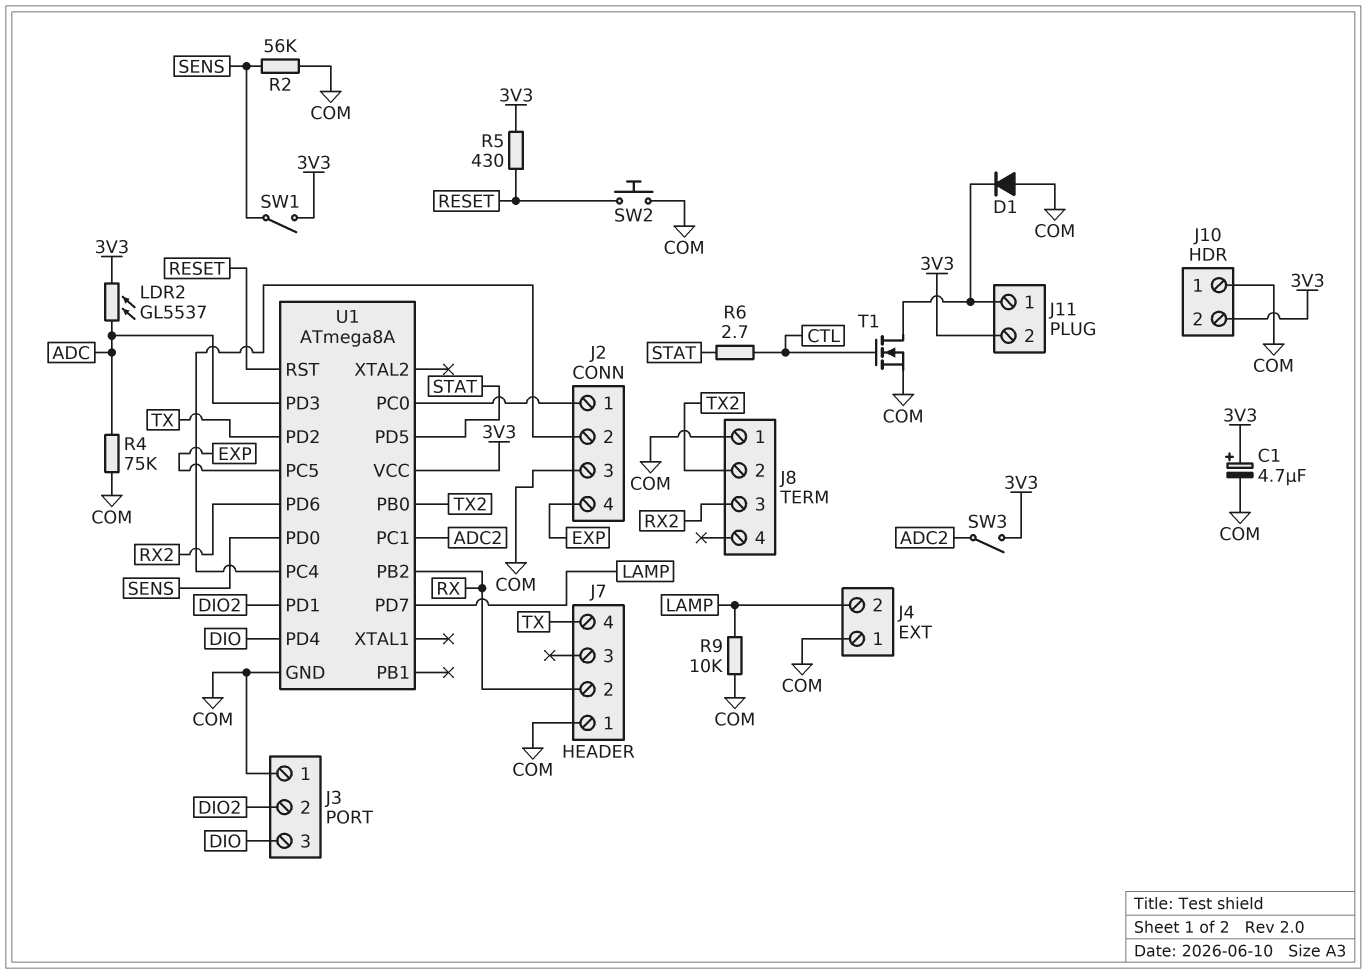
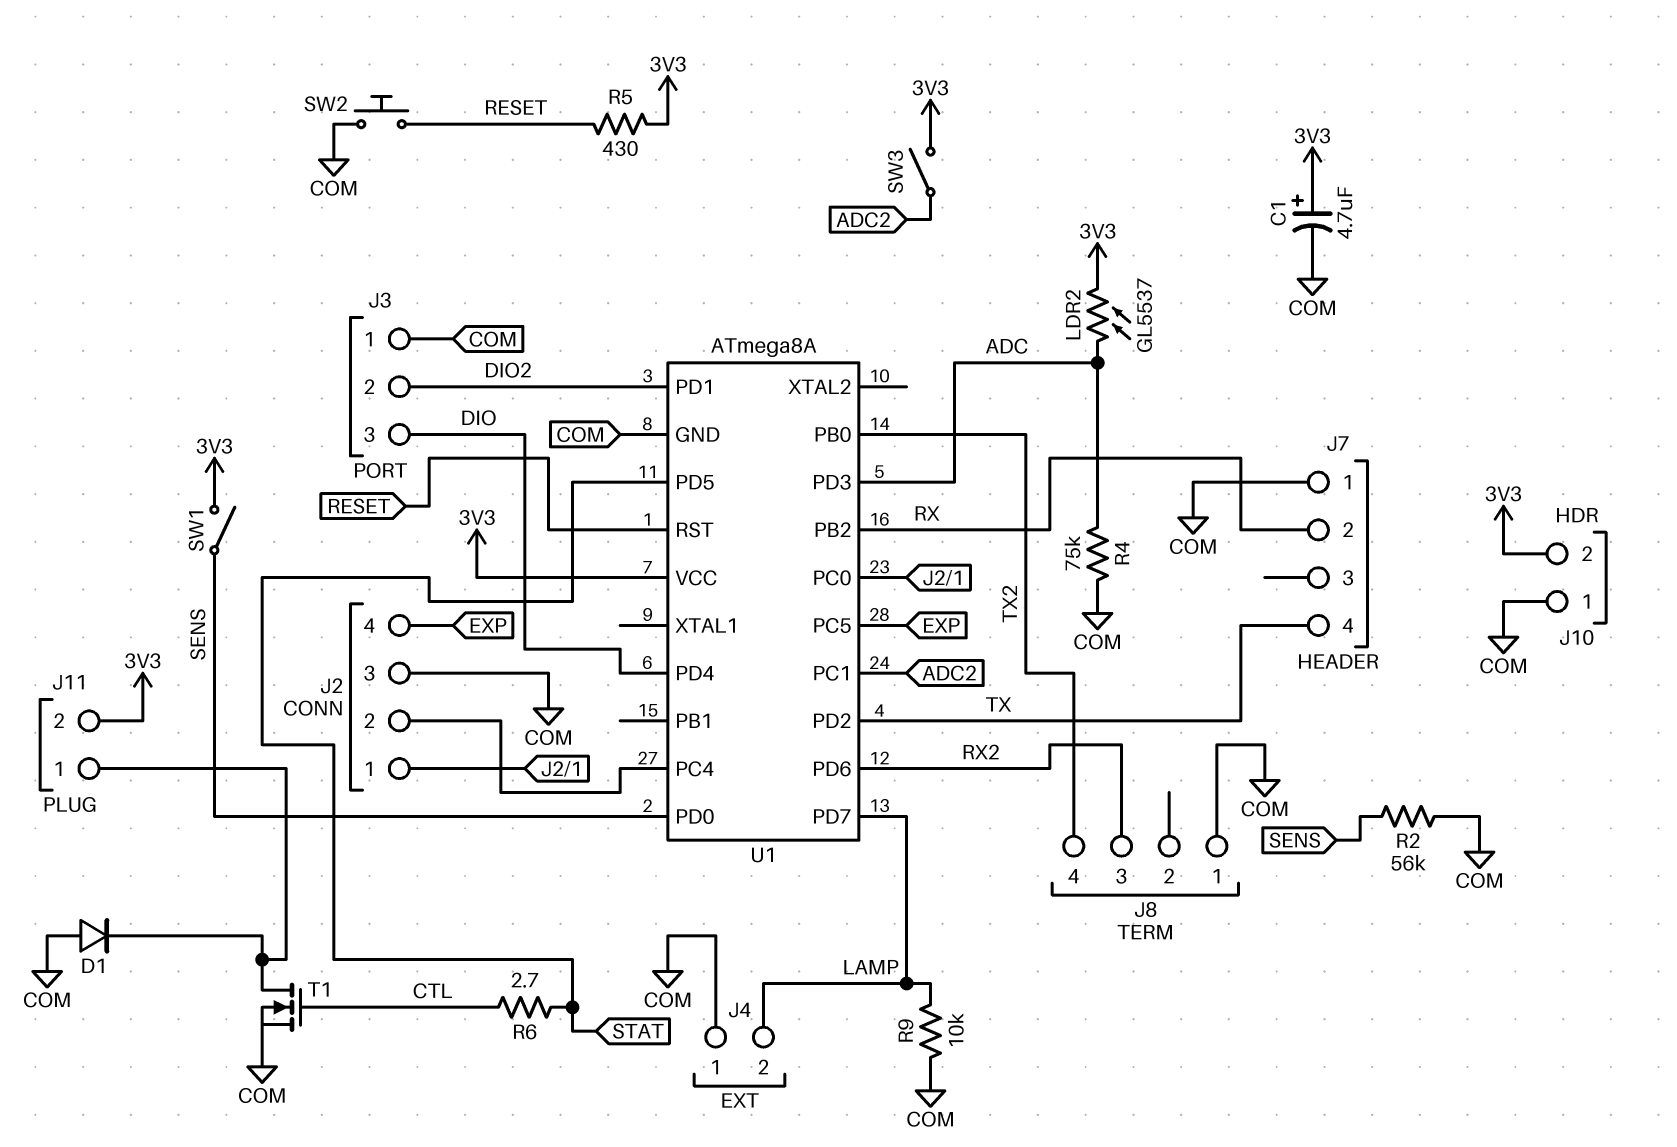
J8 pin 2: TX2 -> none
J8 pin 4: none -> TX2

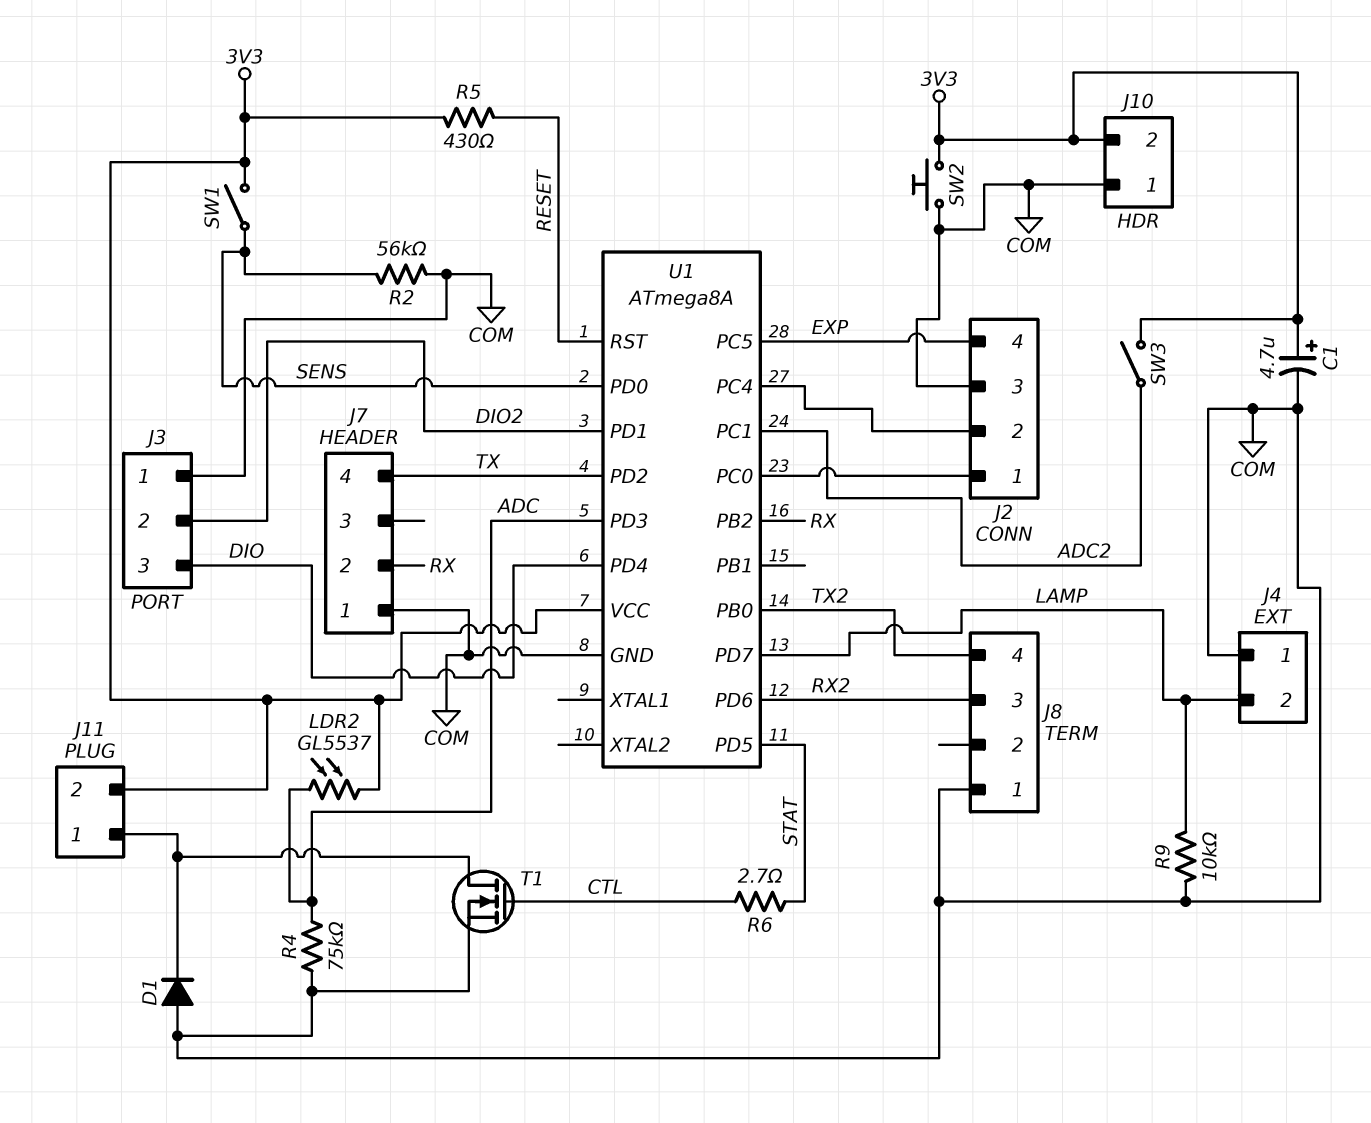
SW2: button (COM, RESET) -> button (3V3, COM)

